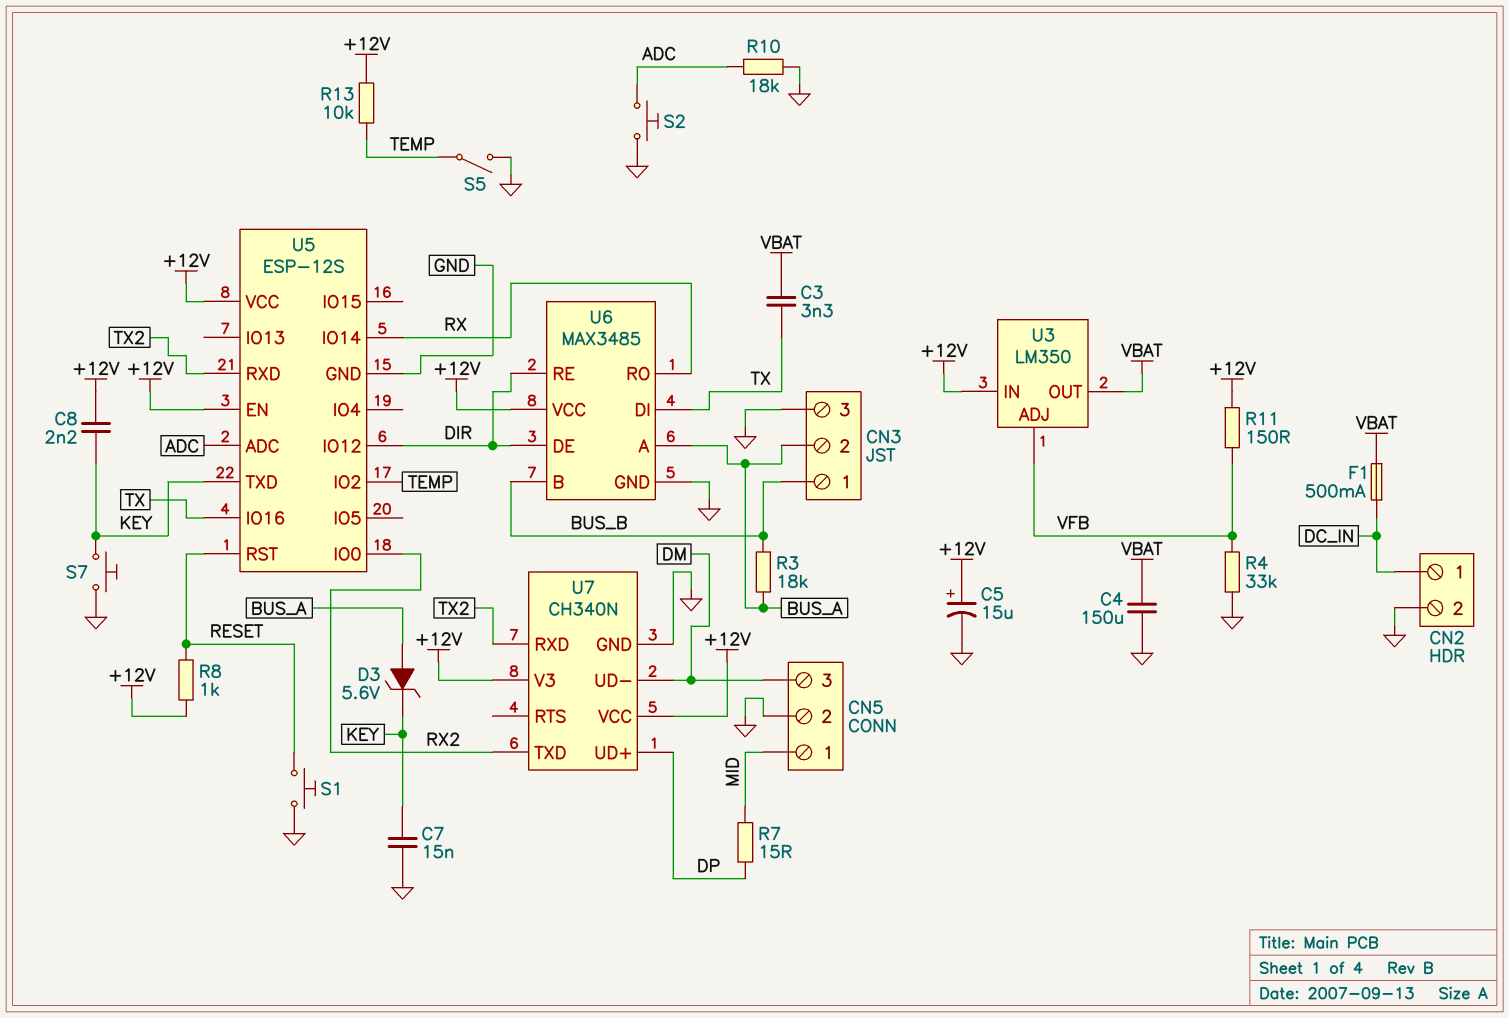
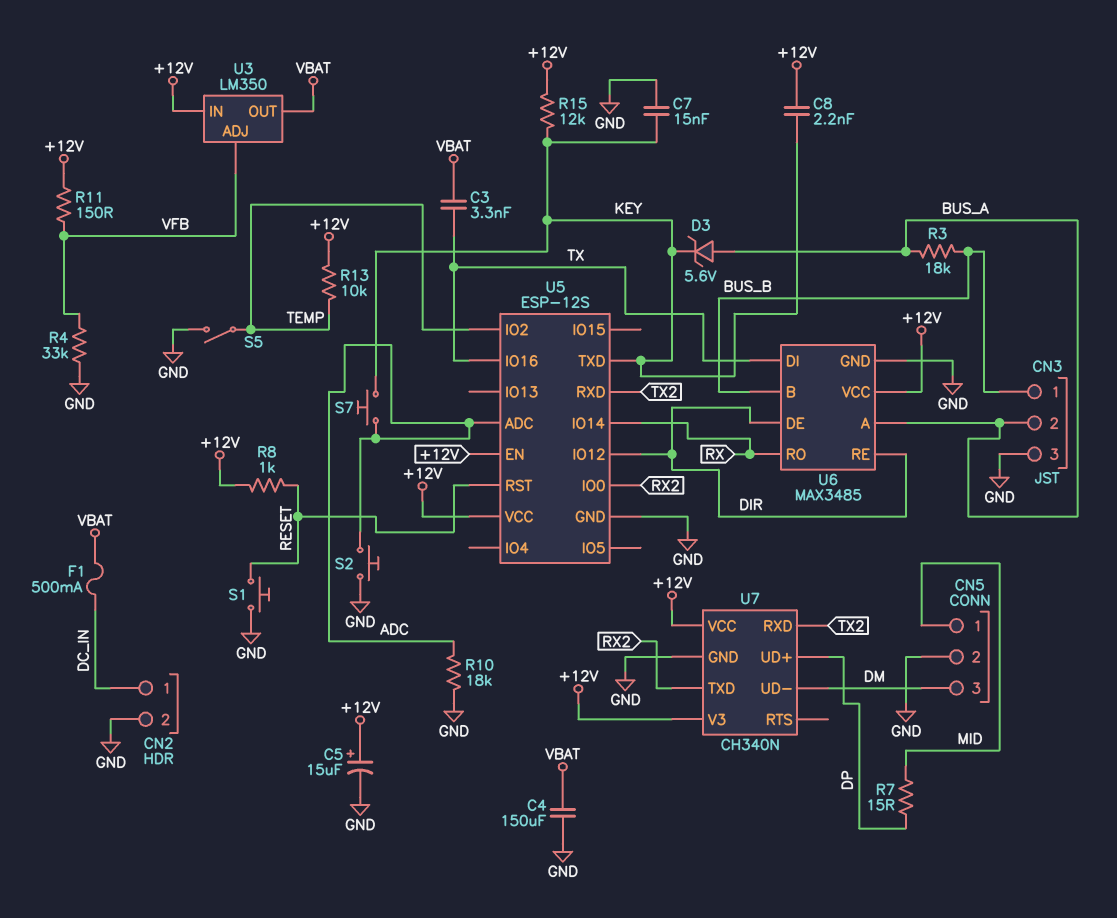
R15: none -> 12k (+12V, KEY)
S7: button (GND, KEY) -> button (ADC, KEY)

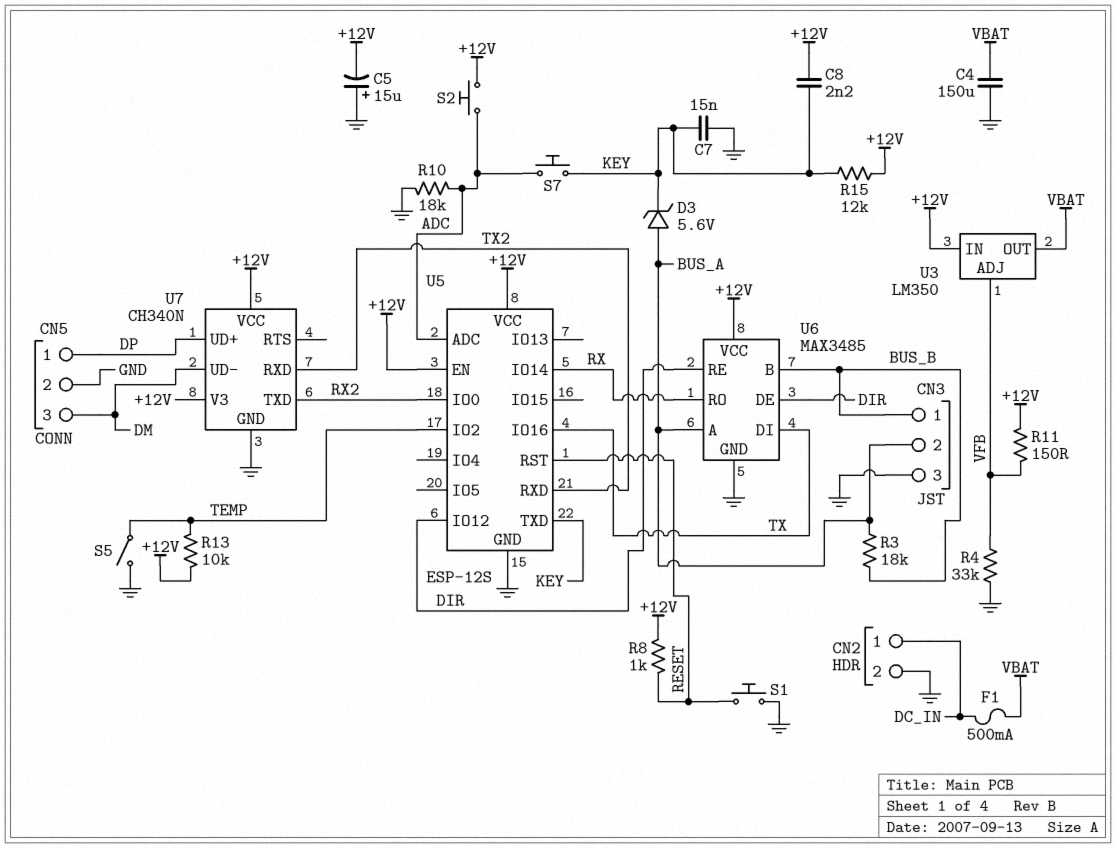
C3: 3.3nF (TX, VBAT) -> none
C5: 15uF (plus +12V, minus GND) -> 15uF (plus GND, minus +12V)
CN5 pin 1: MID -> DP
R7: 15 (DP, MID) -> none
S2: button (ADC, GND) -> button (+12V, ADC)

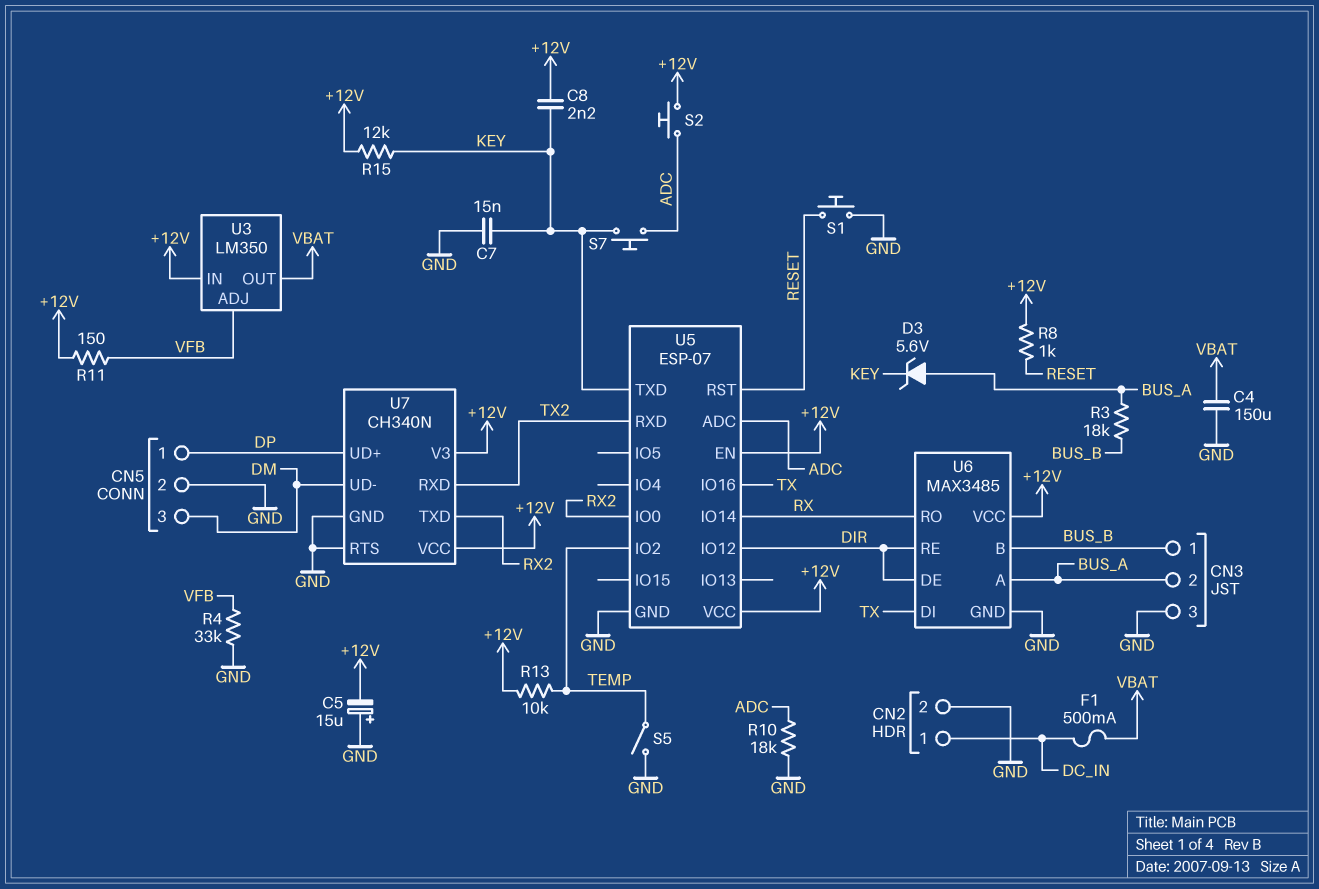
U5: ESP-12S -> ESP-07
U7 pin RTS: none -> GND

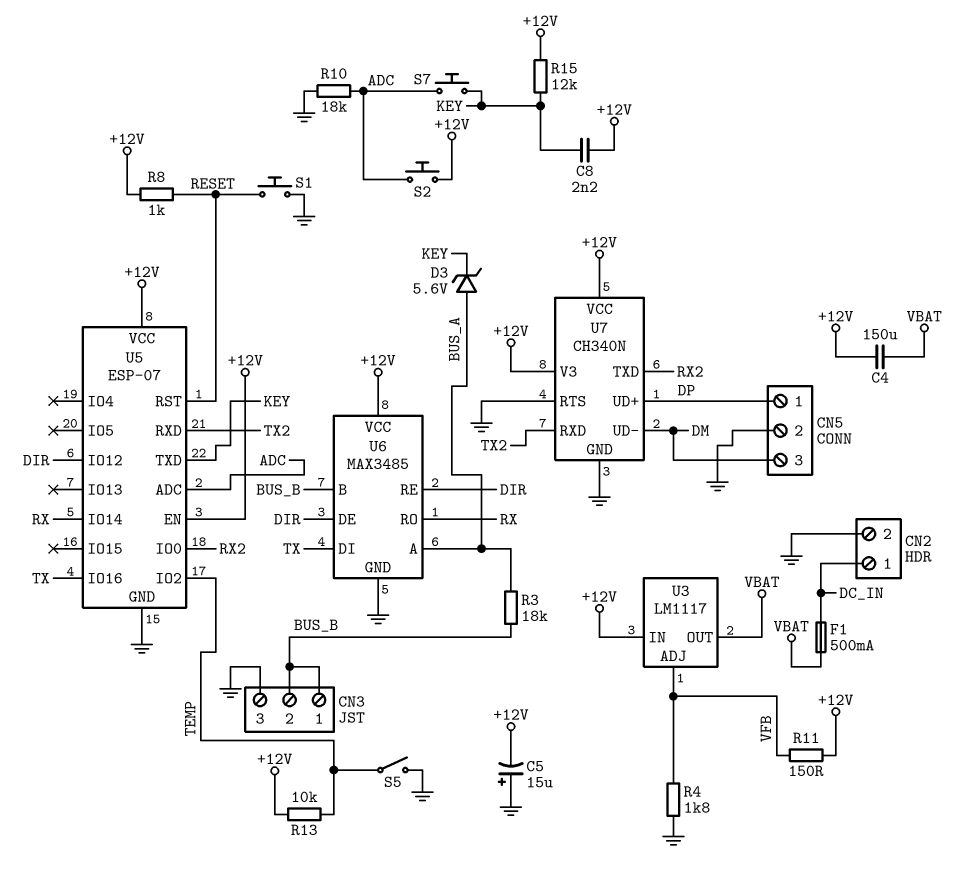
C4: 150uF (GND, VBAT) -> 150uF (+12V, VBAT)
C7: 15nF (GND, KEY) -> none
CN3 pin 2: BUS_A -> BUS_B
R4: 33k (GND, VFB) -> 1.8k (GND, VFB)
U3: LM350 -> LM1117

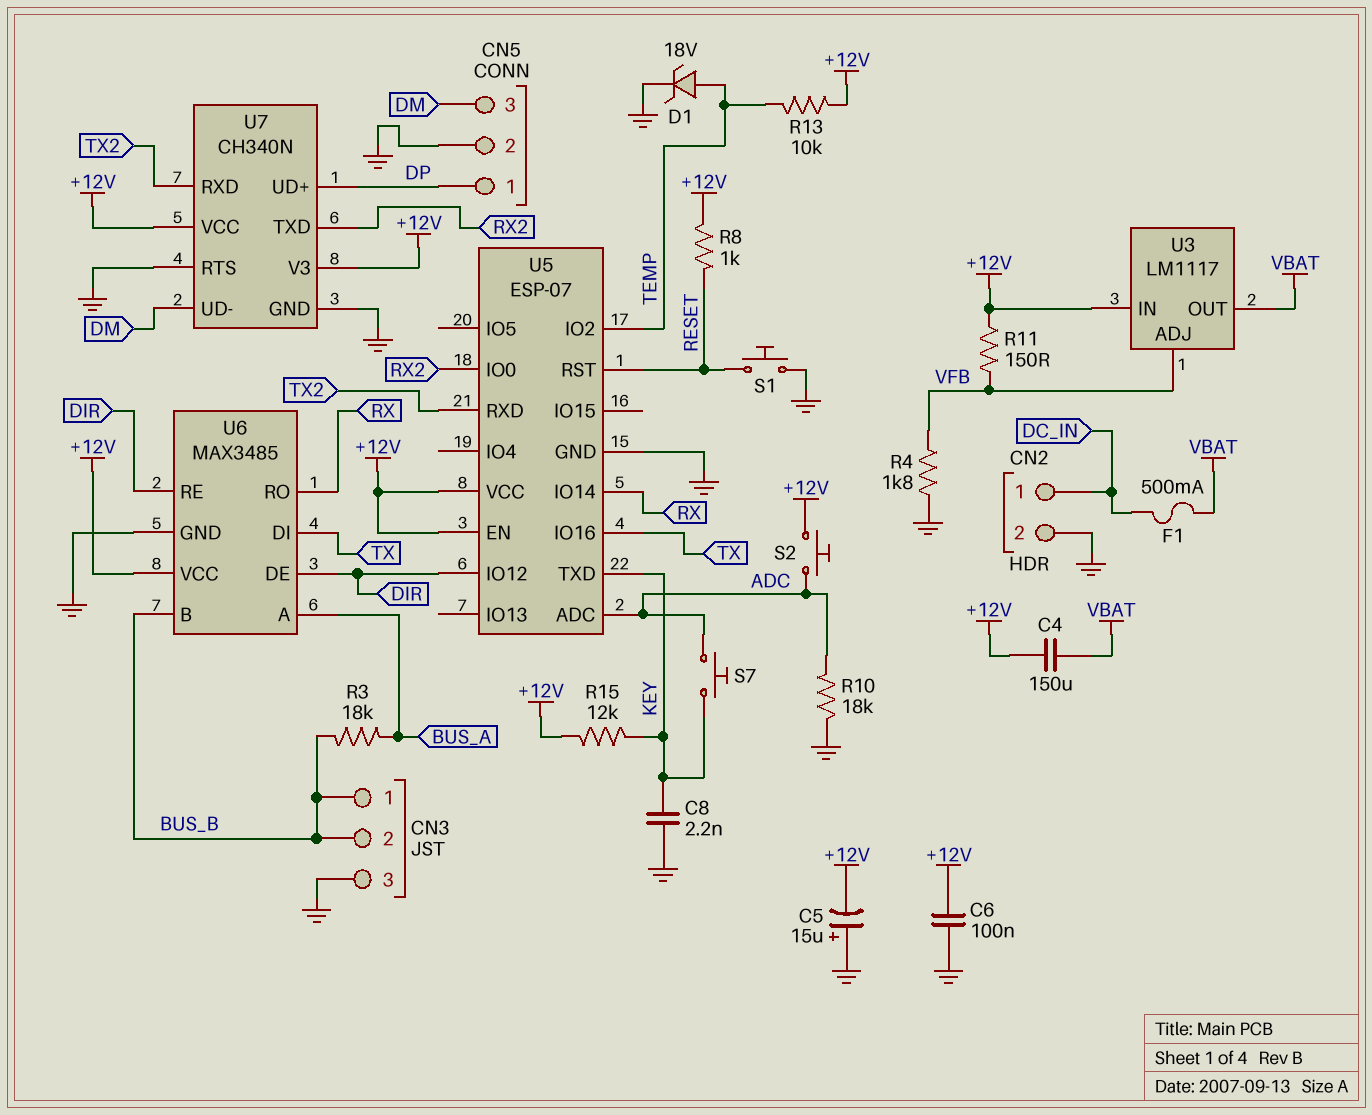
C6: none -> 100nF (+12V, GND)
C8: 2.2nF (+12V, KEY) -> 2.2nF (GND, KEY)
D1: none -> zener 18V (A TEMP, K GND)
D3: zener 5.6V (A BUS_A, K KEY) -> none
S5: switch (GND, TEMP) -> none

